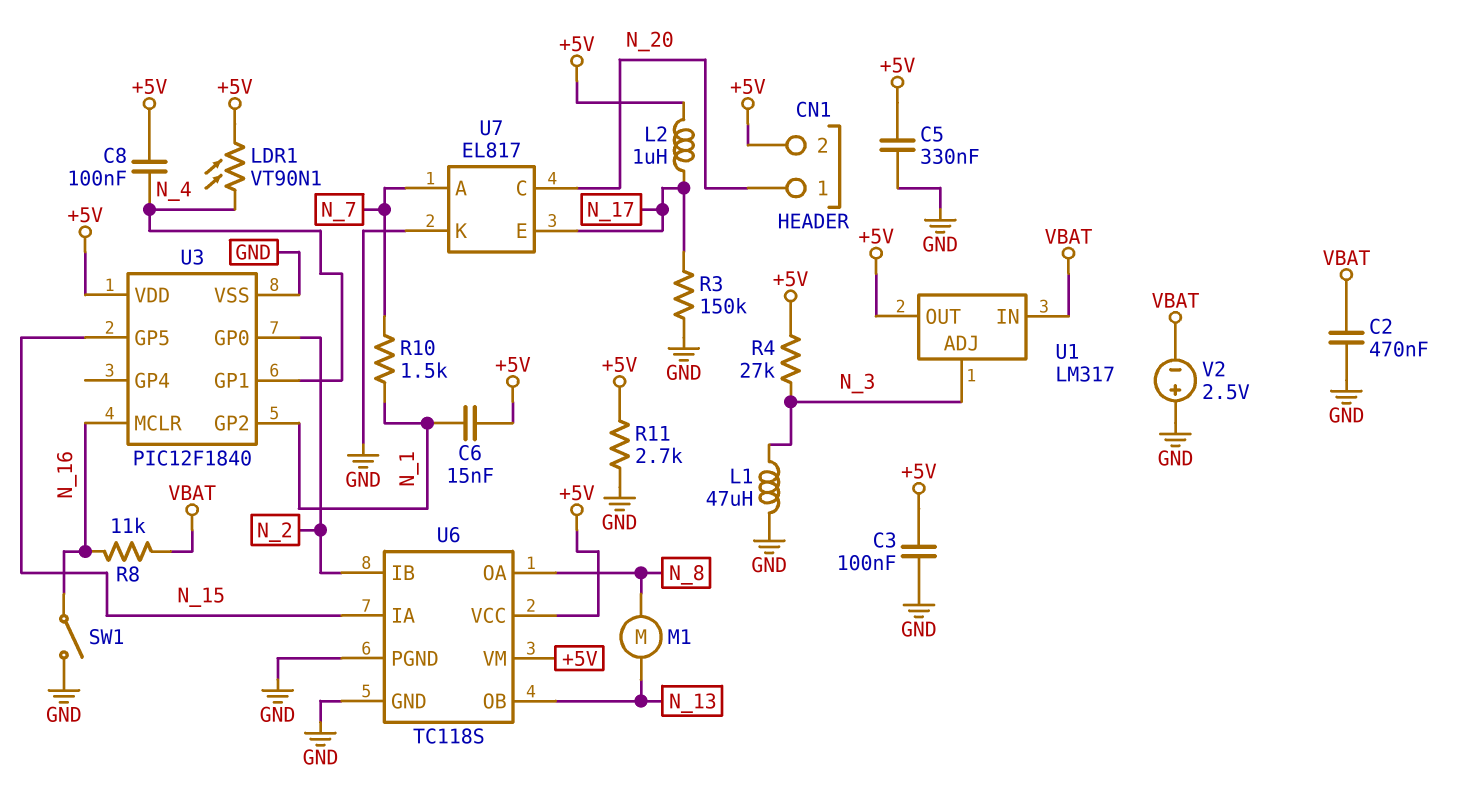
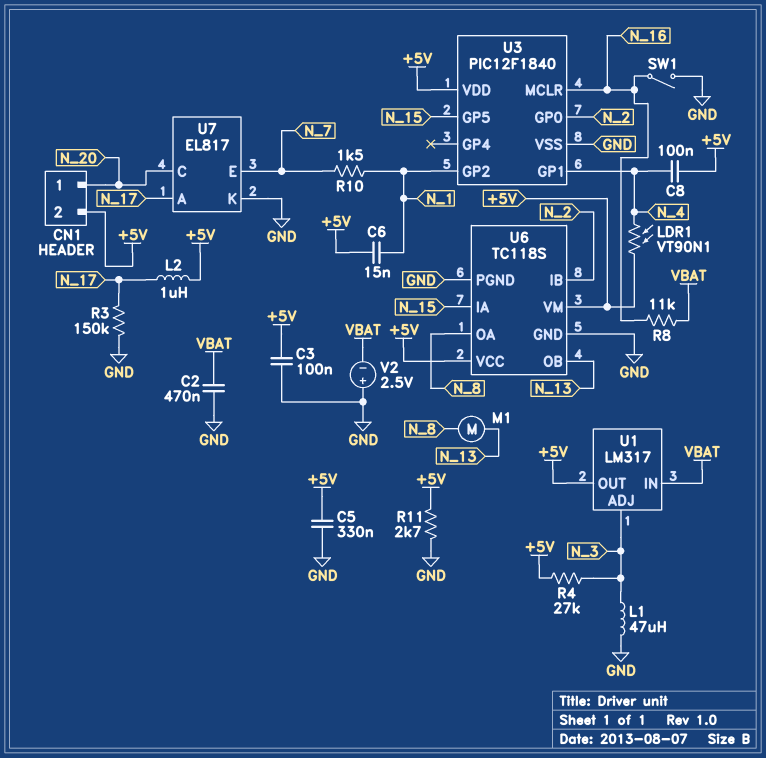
U7 pin A: N_7 -> N_17
U7 pin E: N_17 -> N_7

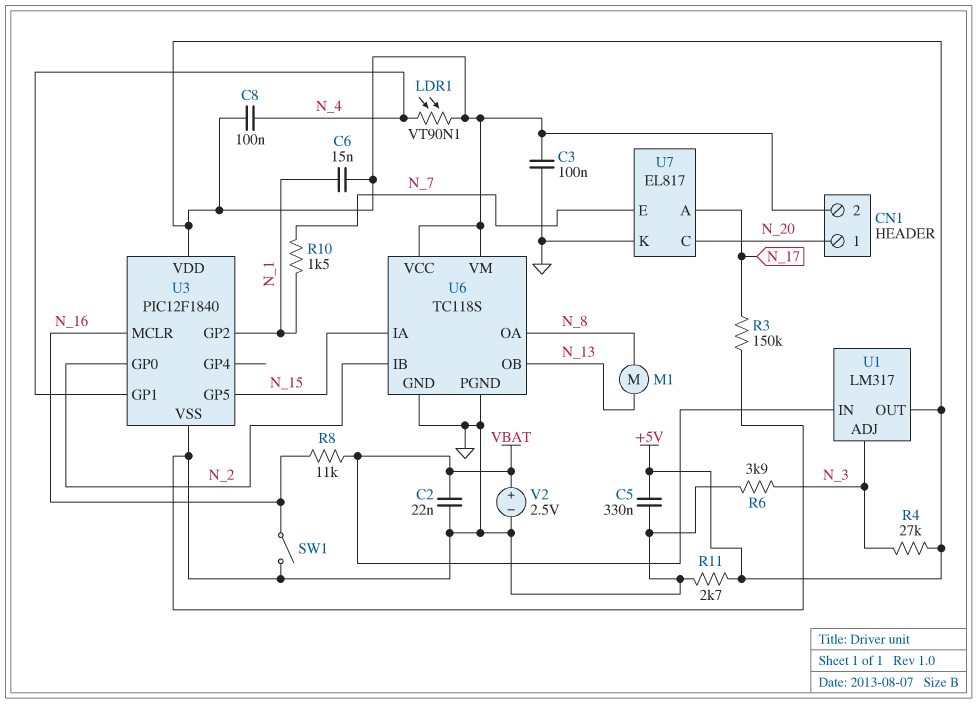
C2: 470nF (GND, VBAT) -> 22nF (GND, VBAT)
L1: 47uH (GND, N_3) -> none
L2: 1uH (+5V, N_17) -> none
R6: none -> 3.9k (GND, N_3)
V2: 2.5V (plus GND, minus VBAT) -> 2.5V (plus VBAT, minus GND)

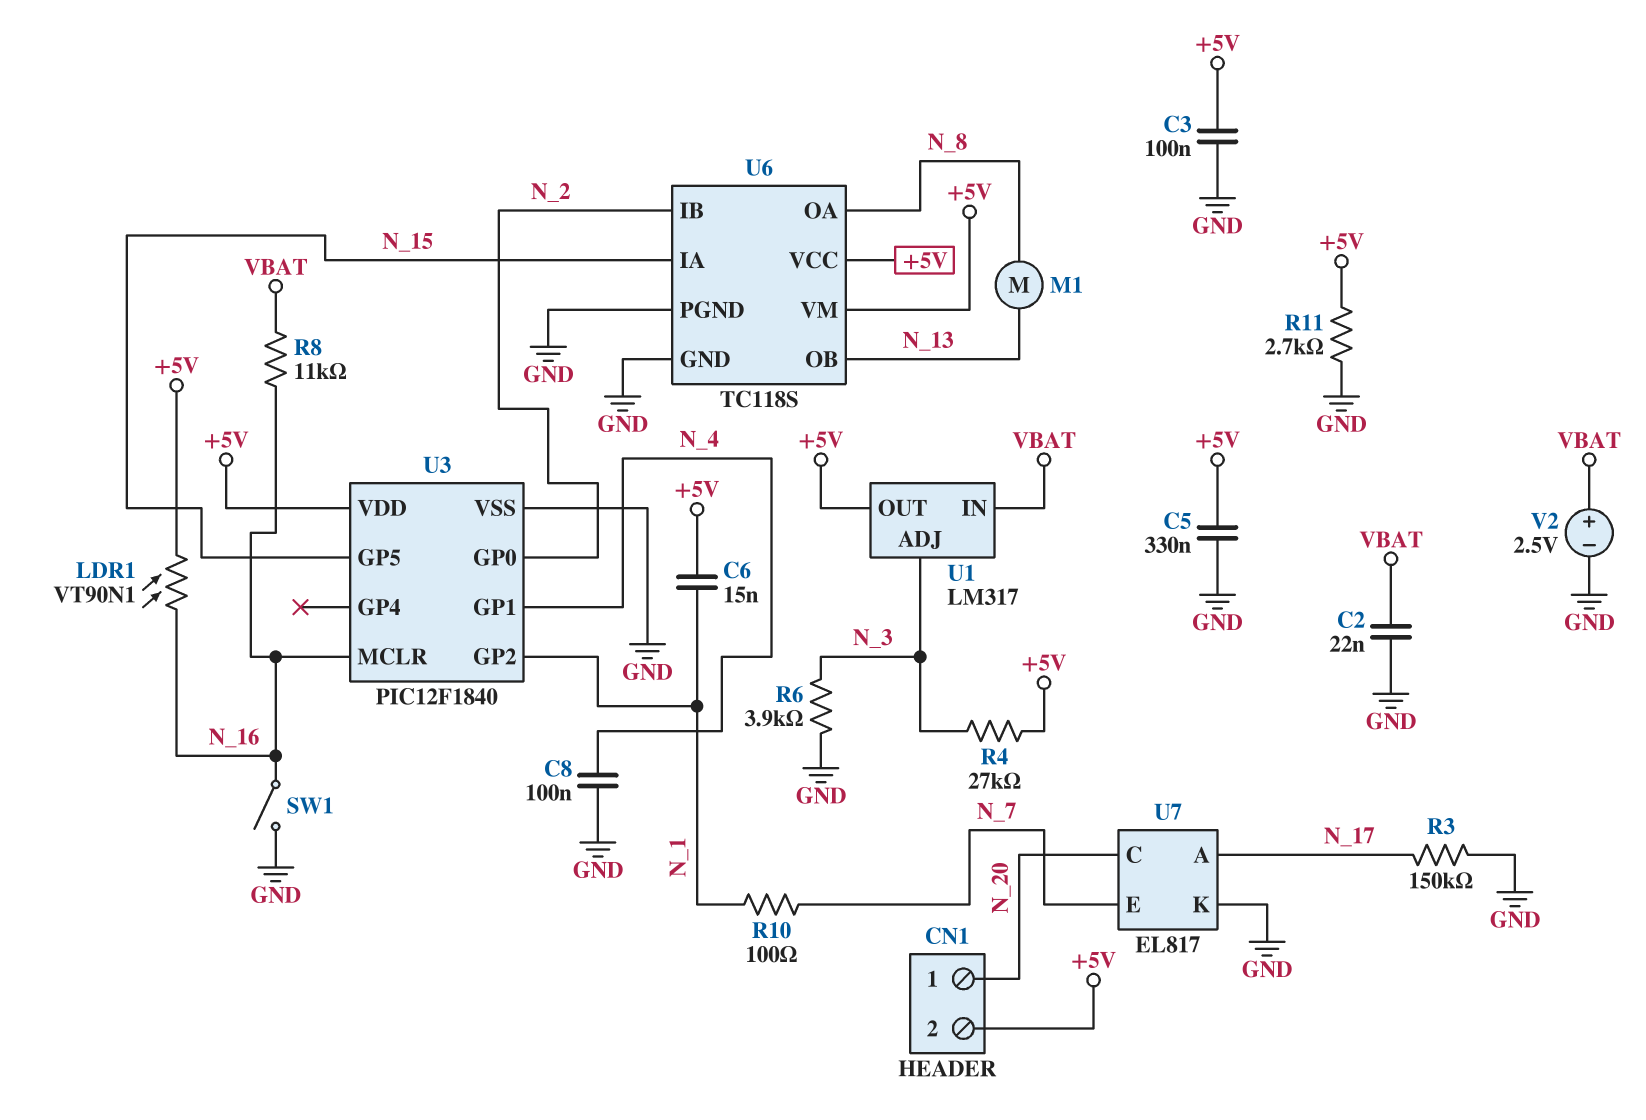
C8: 100nF (+5V, N_4) -> 100nF (GND, N_4)
LDR1: VT90N1 (+5V, N_4) -> VT90N1 (+5V, N_16)
R10: 1.5k (N_1, N_7) -> 100 (N_1, N_7)

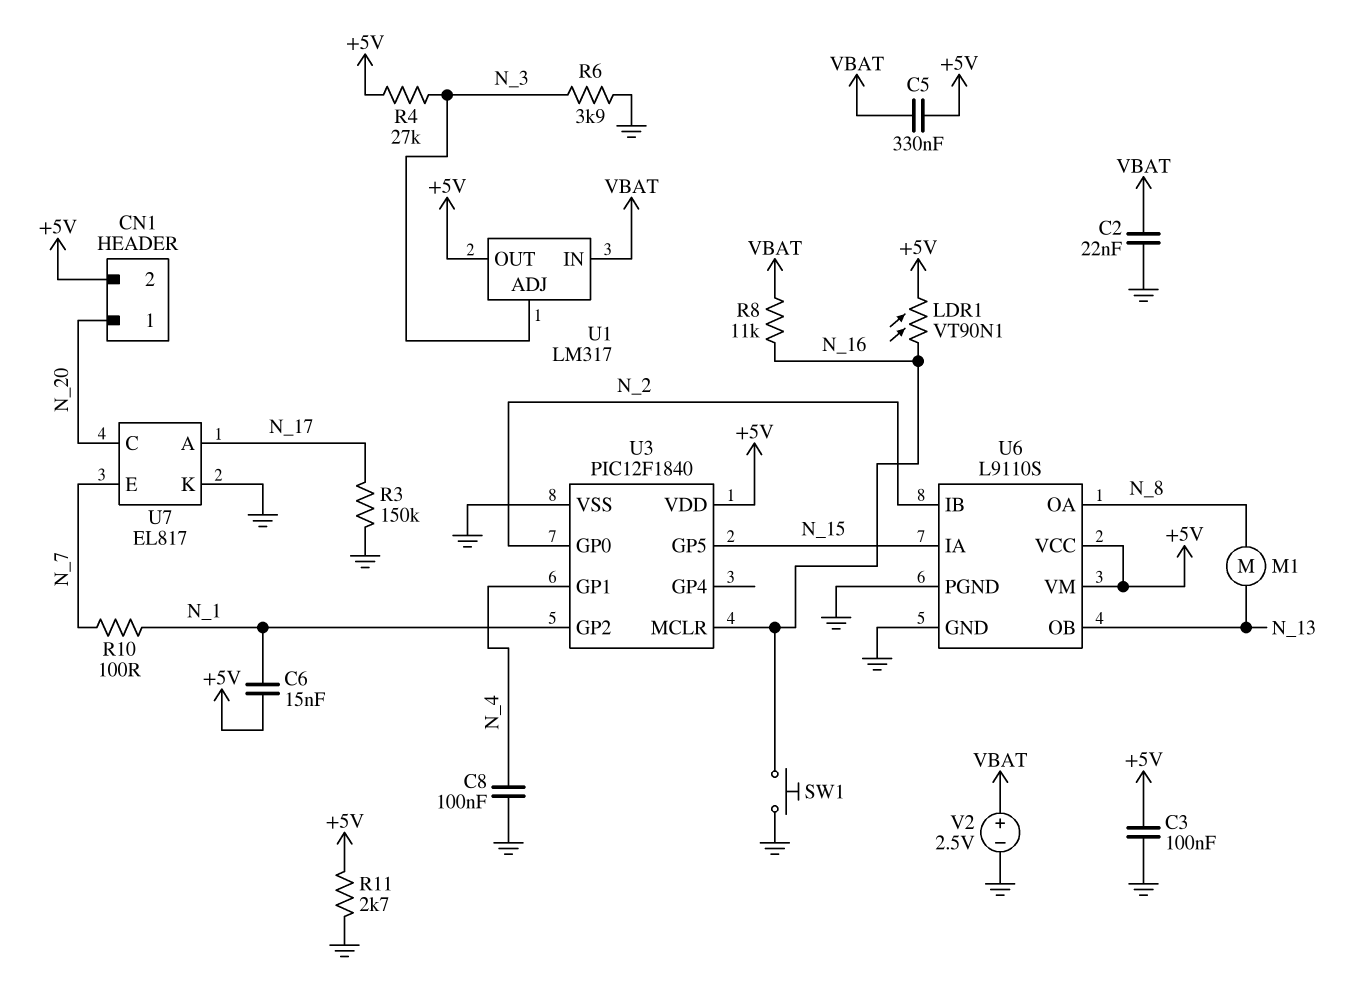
C5: 330nF (+5V, GND) -> 330nF (+5V, VBAT)
SW1: switch (GND, N_16) -> button (GND, N_16)
U6: TC118S -> L9110S

